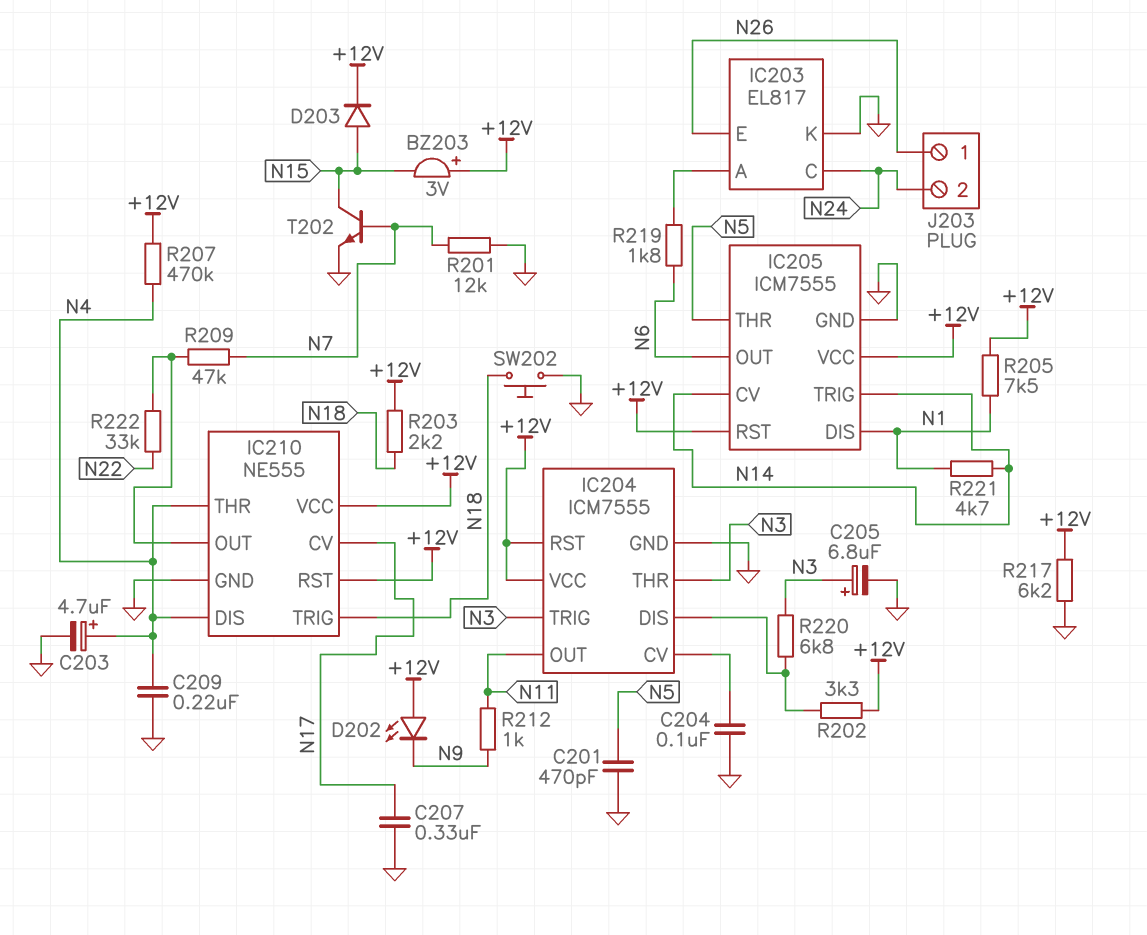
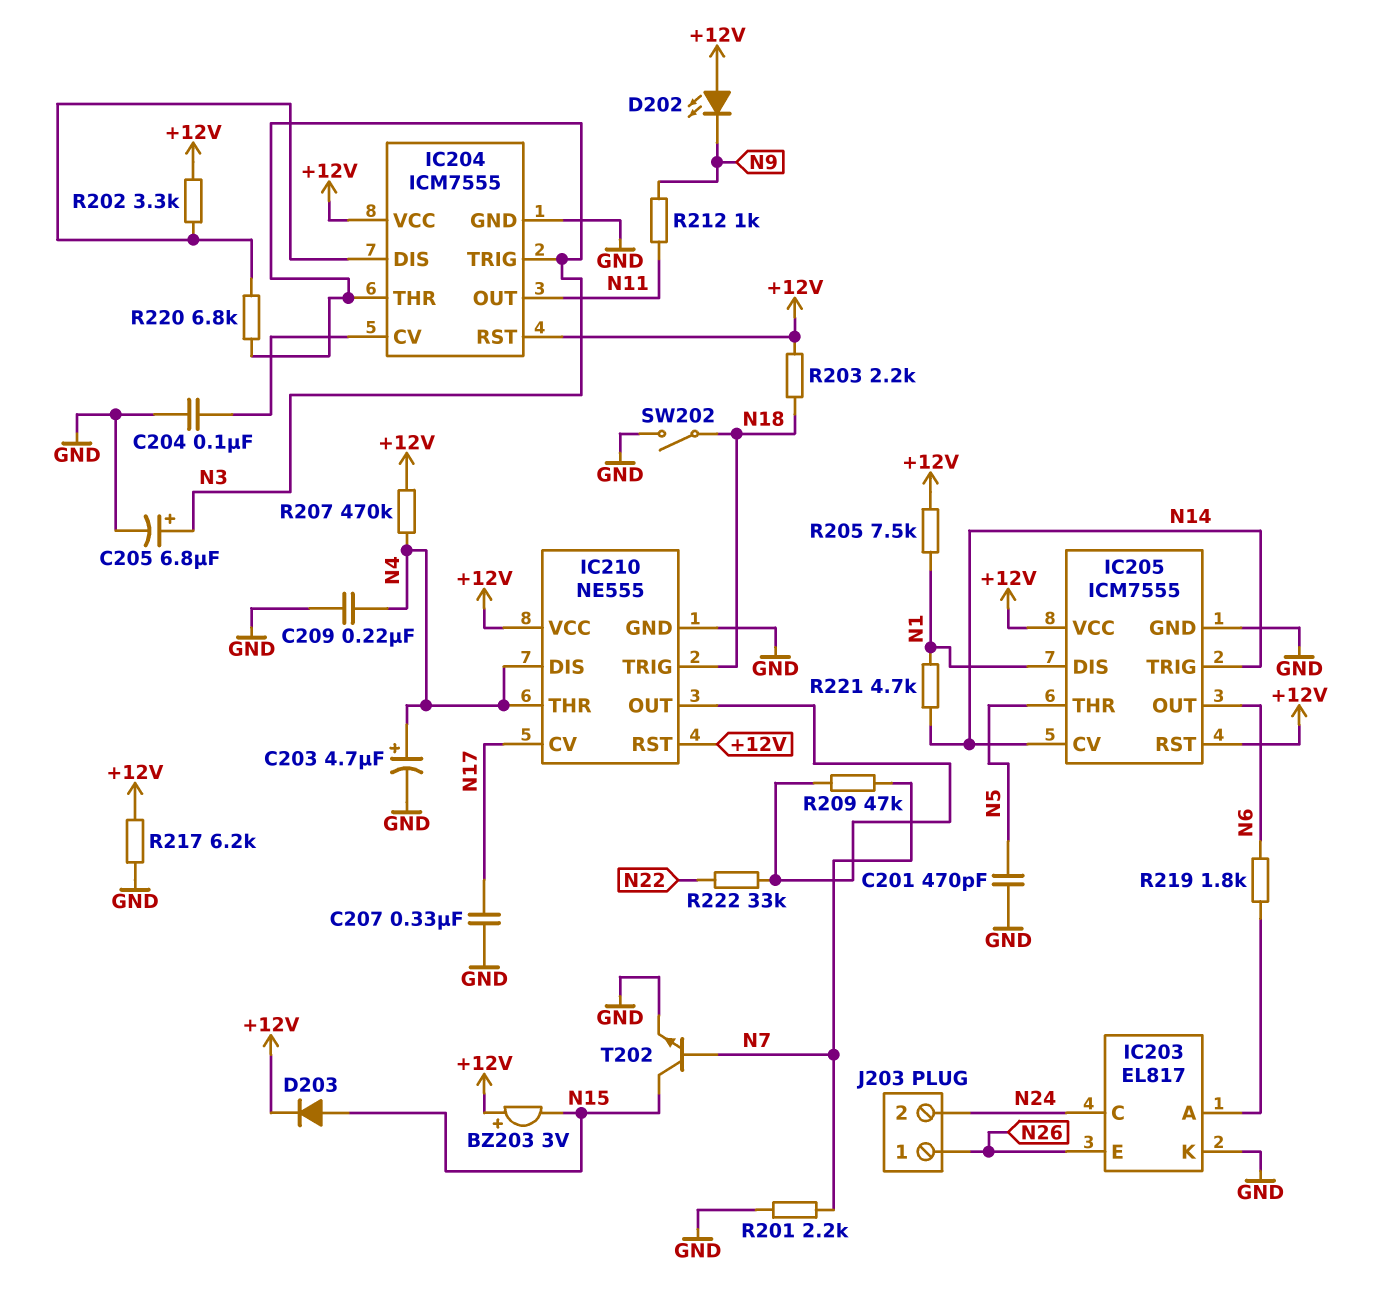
R201: 12k (GND, N7) -> 2.2k (GND, N7)
SW202: button (GND, N18) -> switch (GND, N18)

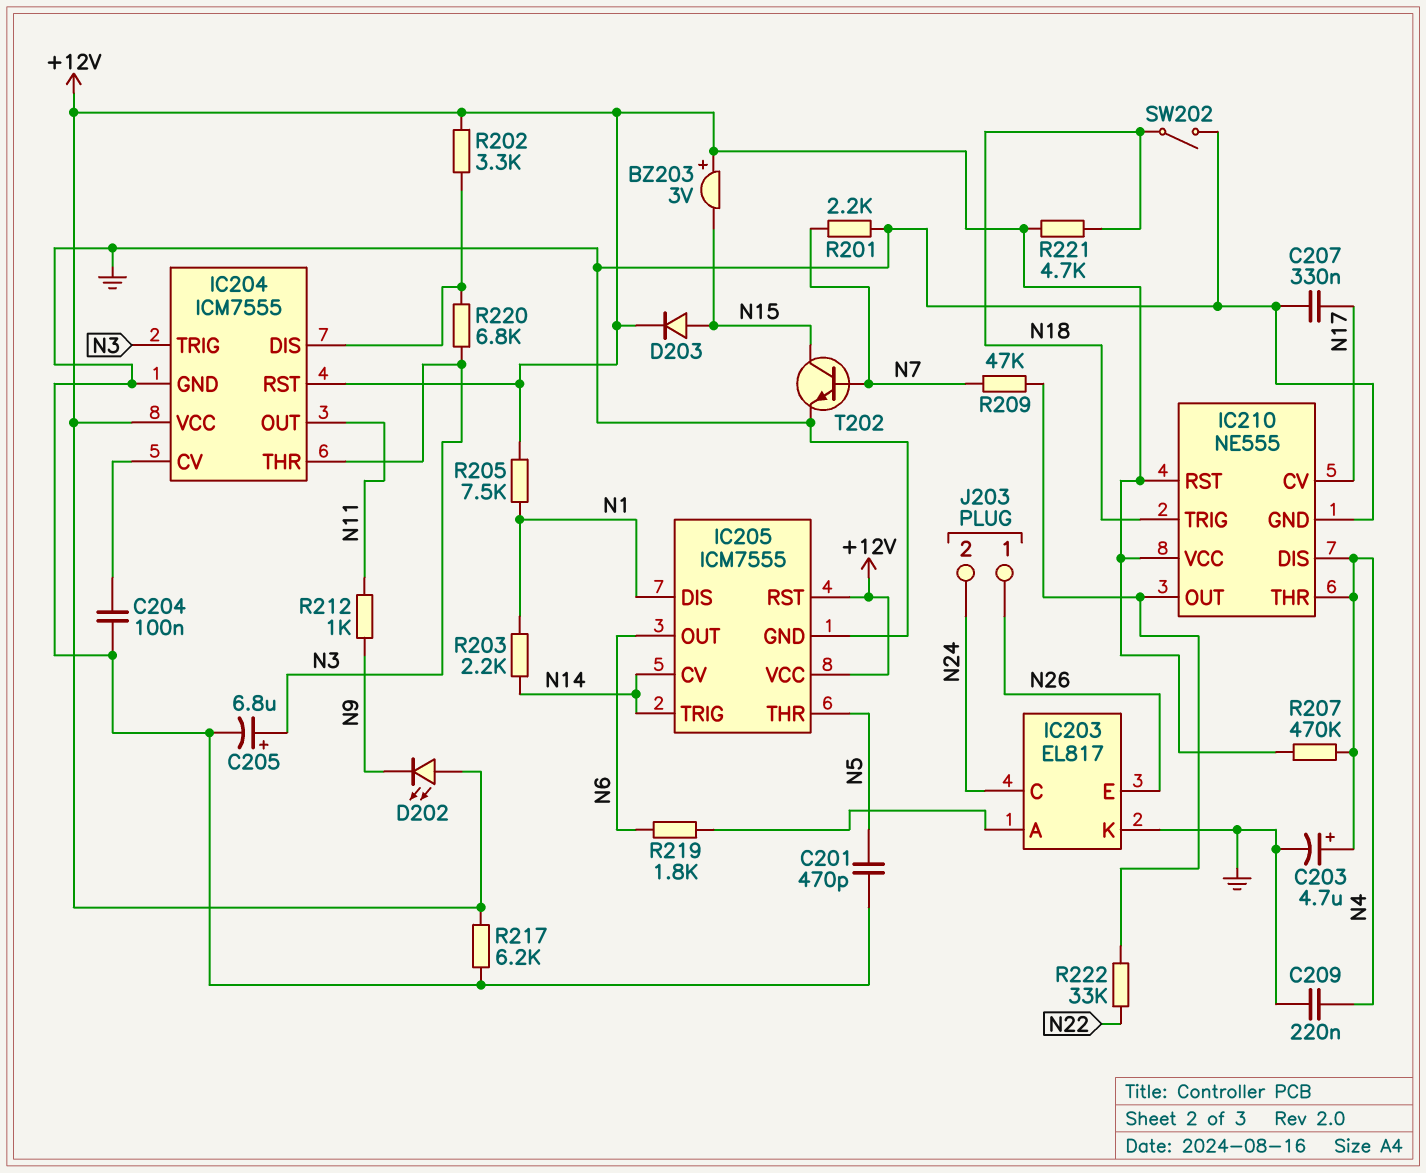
R203: 2.2k (+12V, N18) -> 2.2k (N1, N14)
R221: 4.7k (N1, N14) -> 4.7k (+12V, N18)

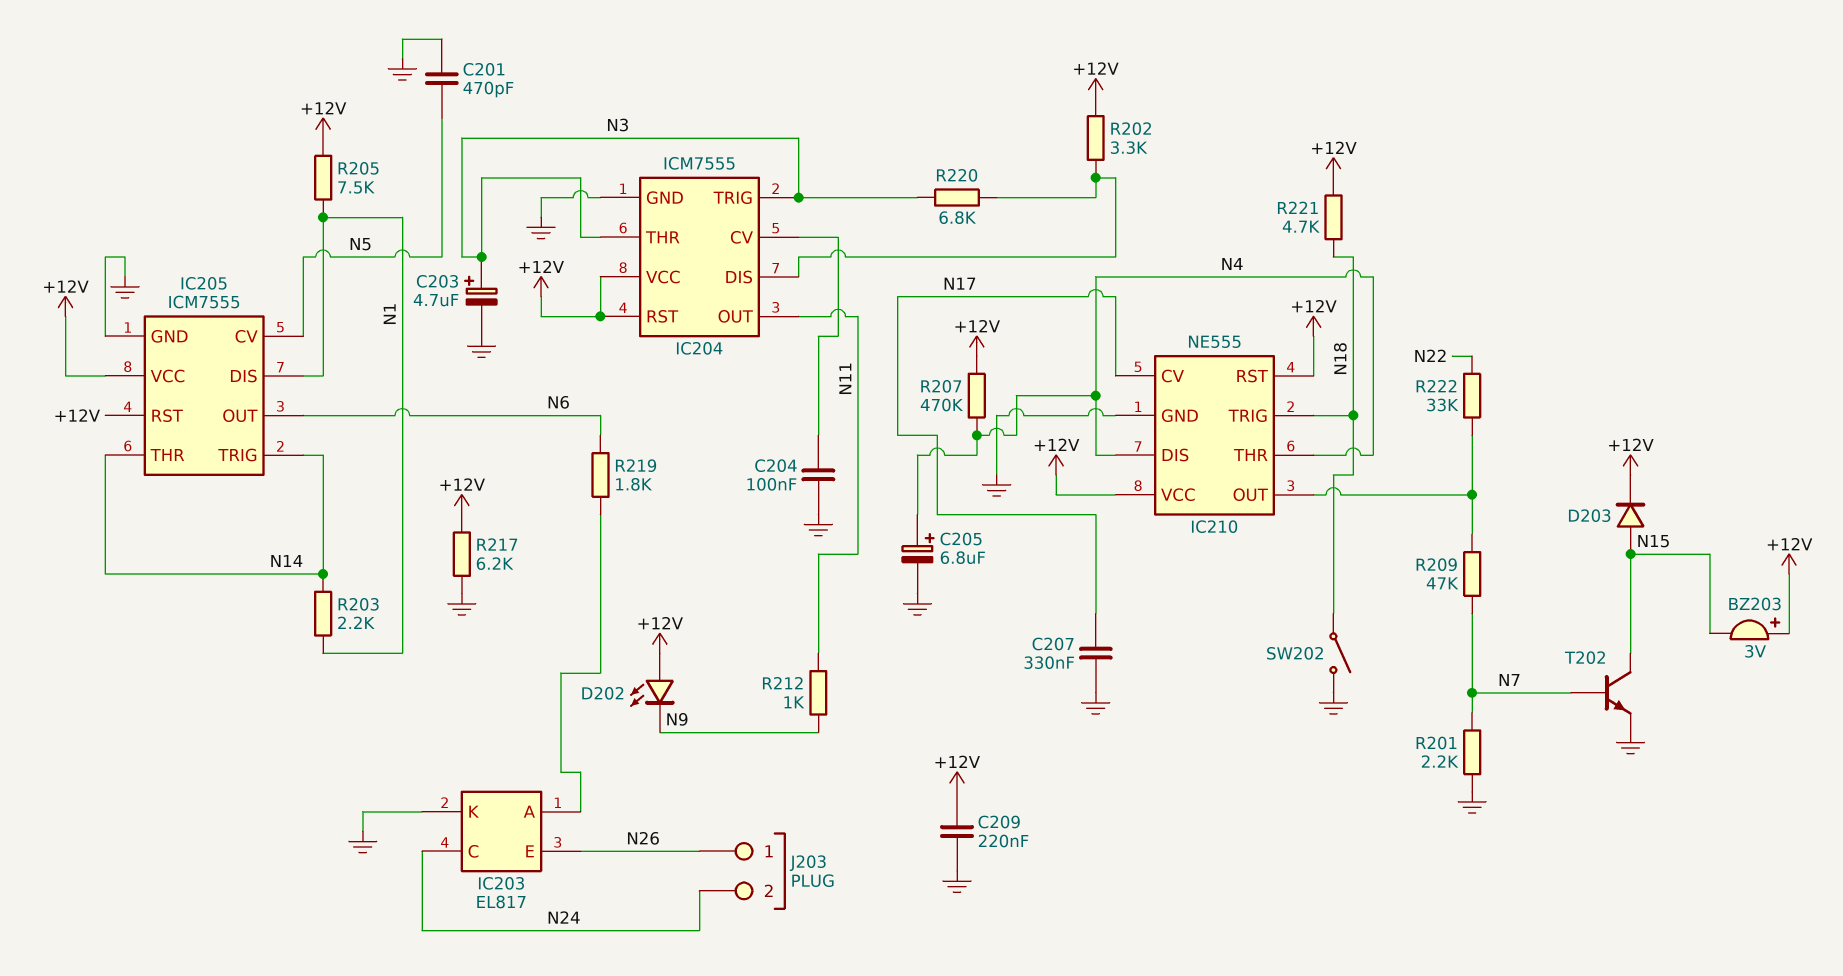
C203: 4.7uF (plus N4, minus GND) -> 4.7uF (plus N3, minus GND)
C205: 6.8uF (plus N3, minus GND) -> 6.8uF (plus N4, minus GND)
C209: 220nF (GND, N4) -> 220nF (+12V, GND)
IC205 pin CV: N14 -> N5
IC205 pin THR: N5 -> N14

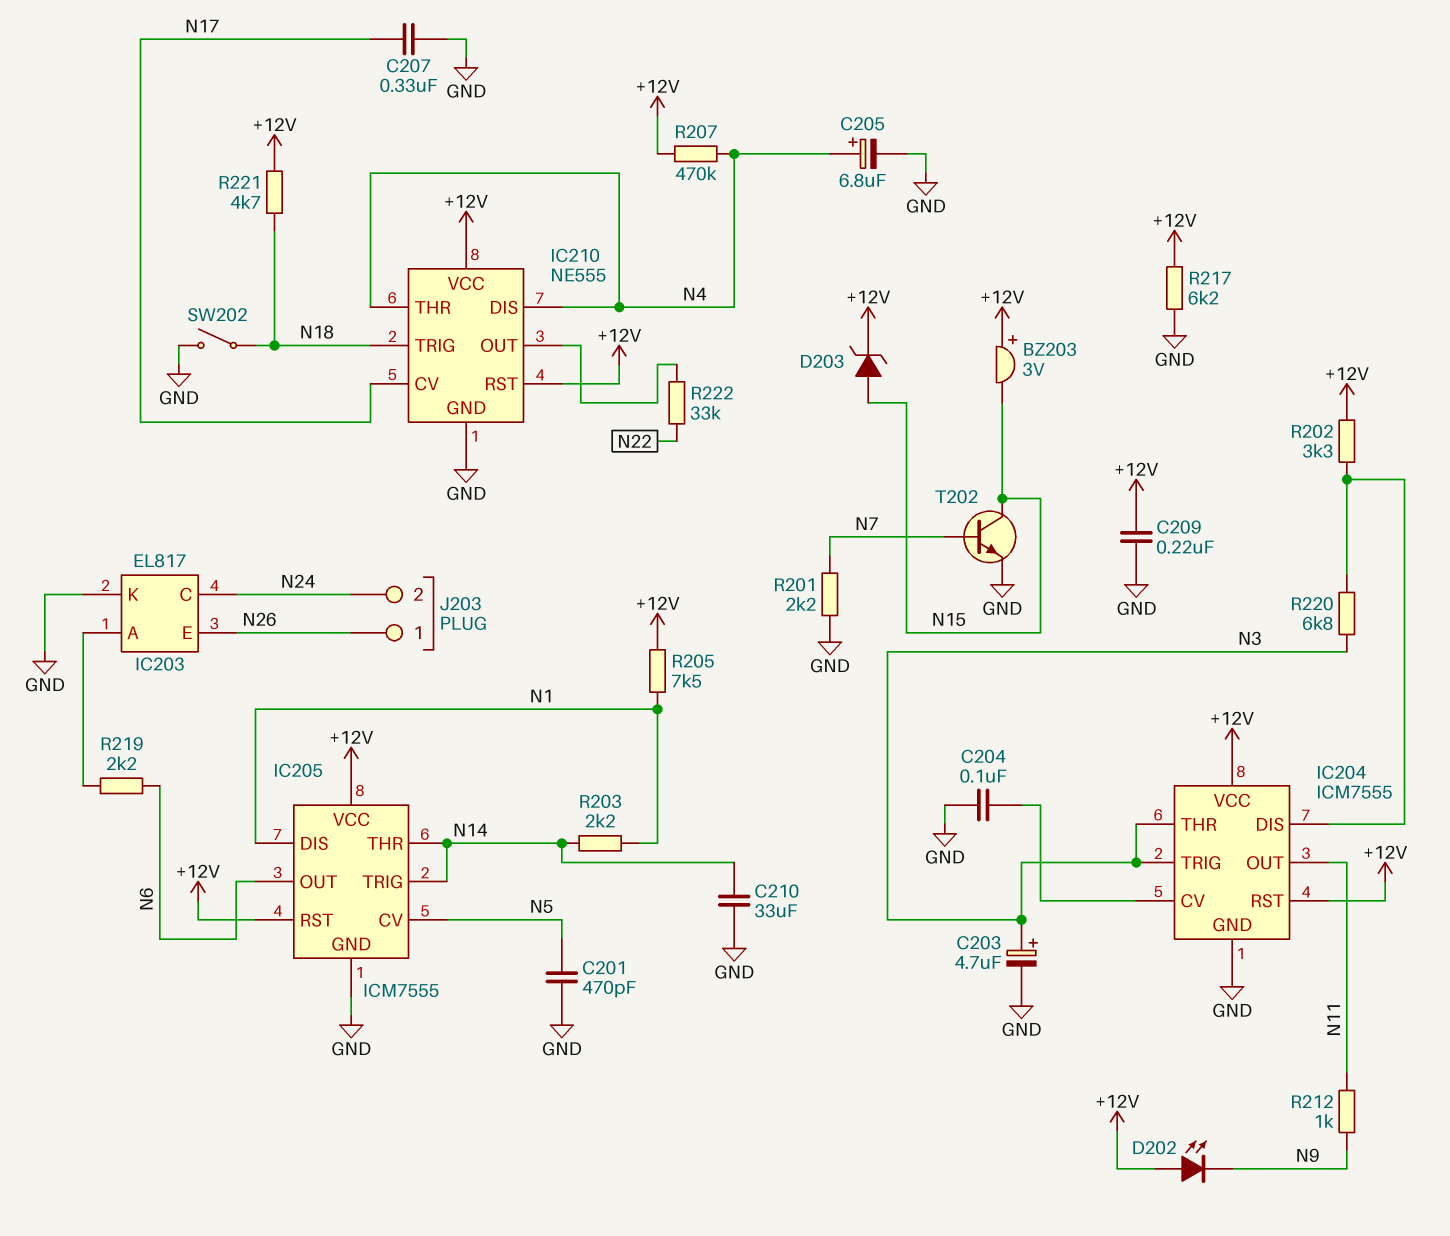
C210: none -> 33uF (GND, N14)
D203: diode (A N15, K +12V) -> zener (A N15, K +12V)
R209: 47k (IC210/OUT, N7) -> none
R219: 1.8k (IC203/A, N6) -> 2.2k (IC203/A, N6)

